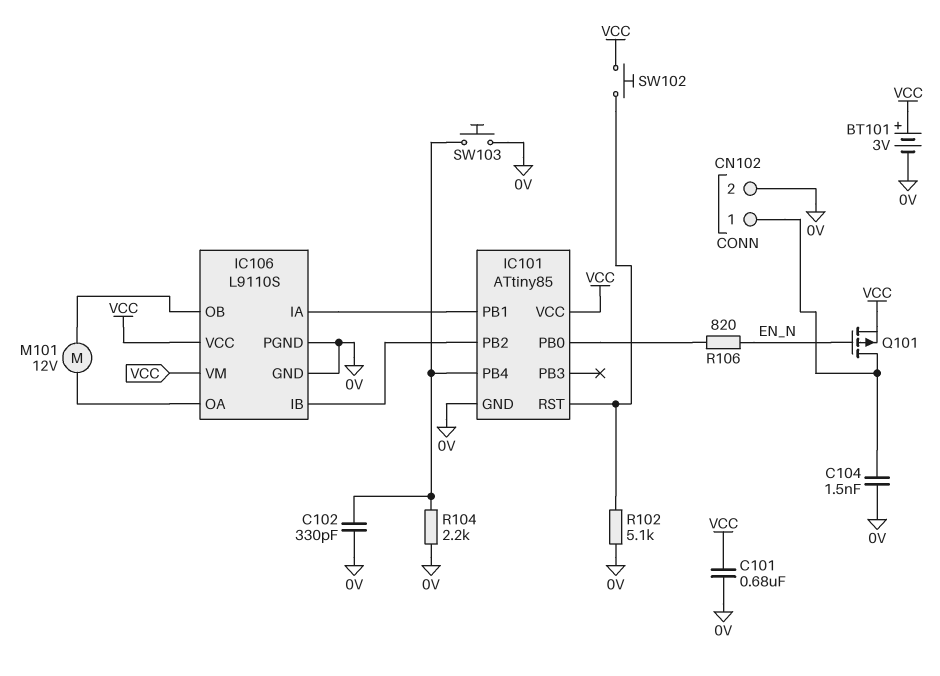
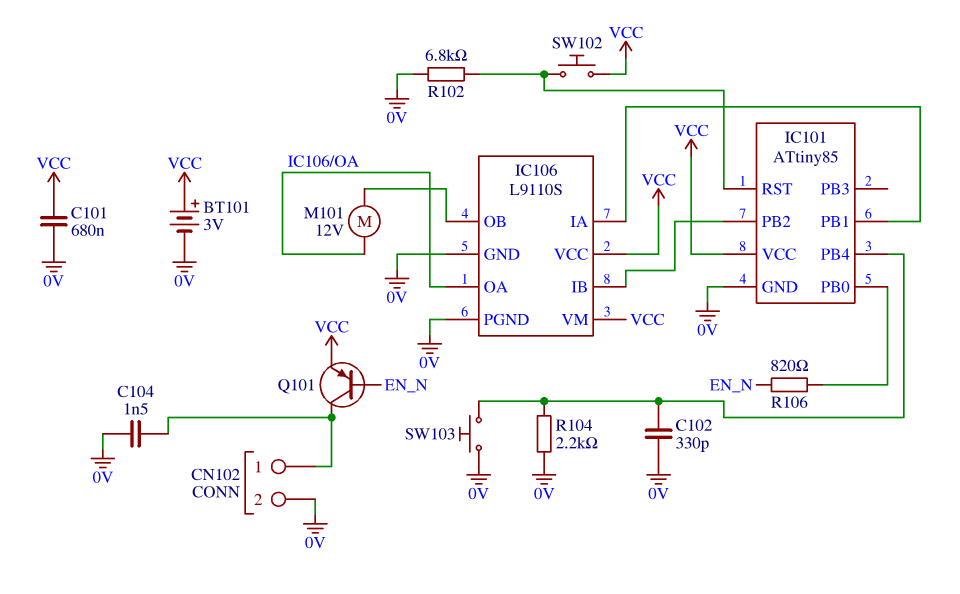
Q101: PMOS (G EN_N, D CN102/1, S VCC) -> PNP (B EN_N, C CN102/1, E VCC)
R102: 5.1k (0V, IC101/RST) -> 6.8k (0V, IC101/RST)

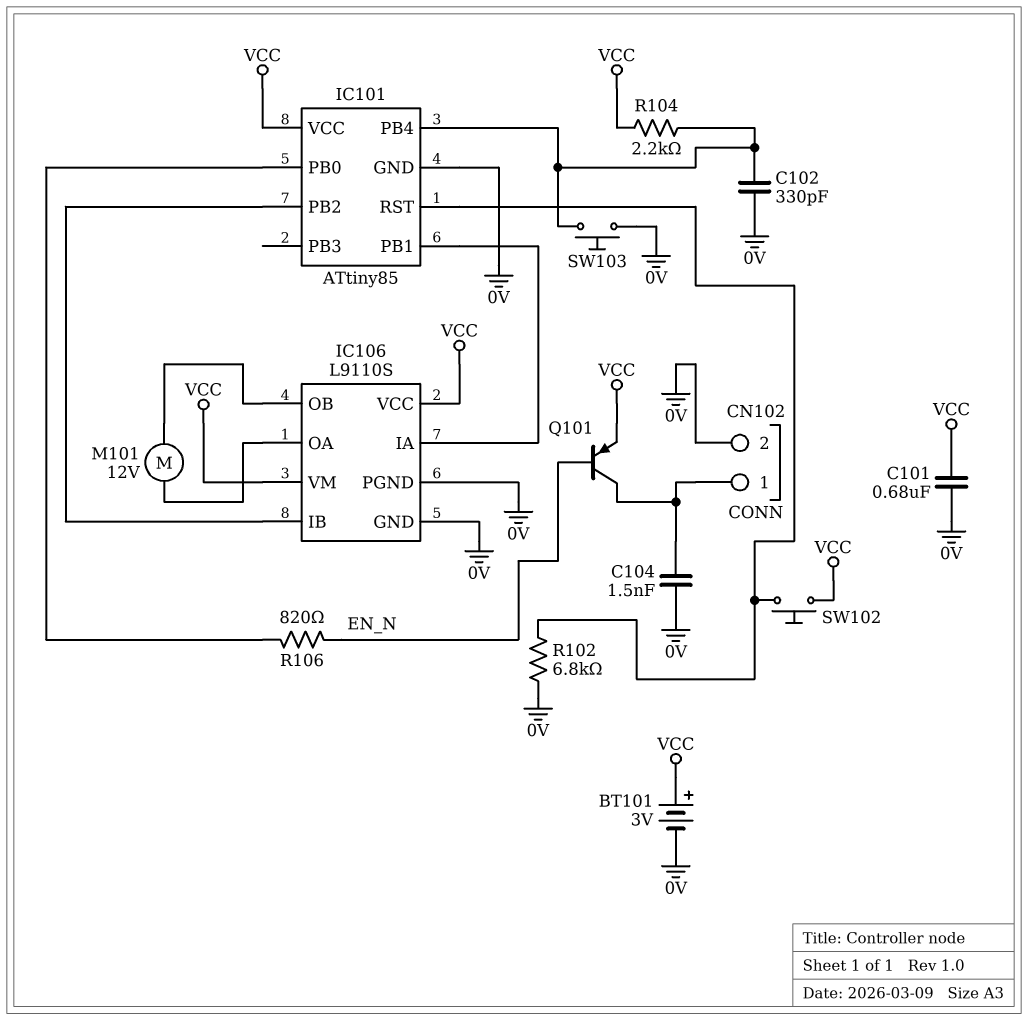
R104: 2.2k (0V, IC101/PB4) -> 2.2k (IC101/PB4, VCC)

